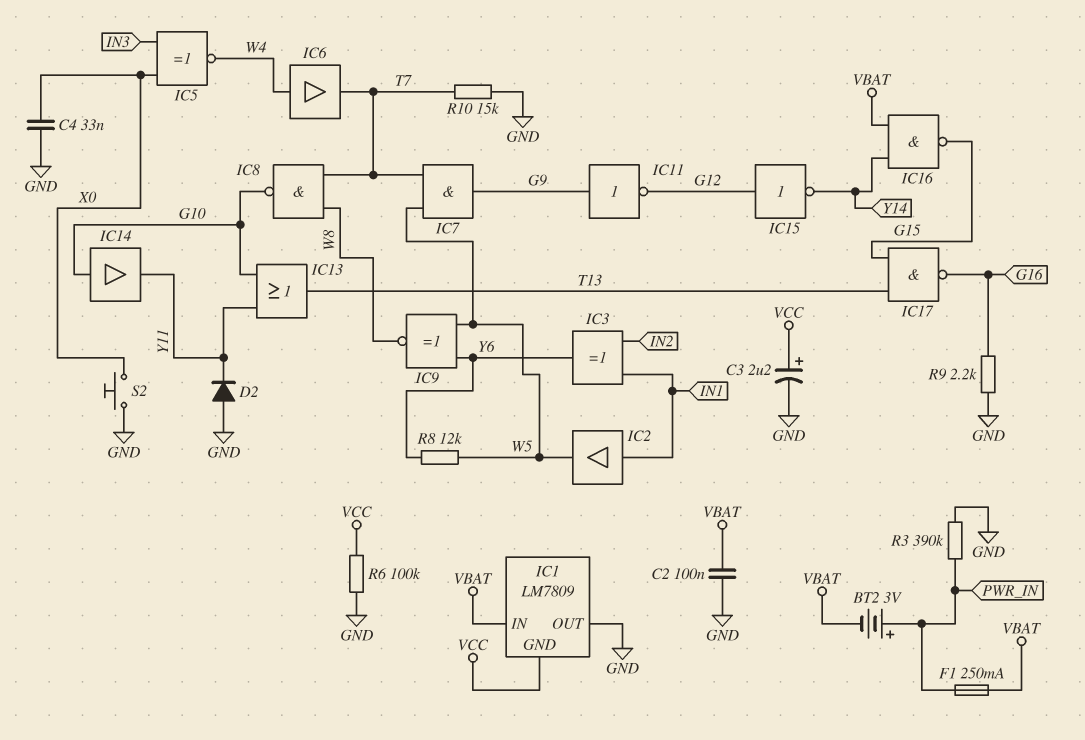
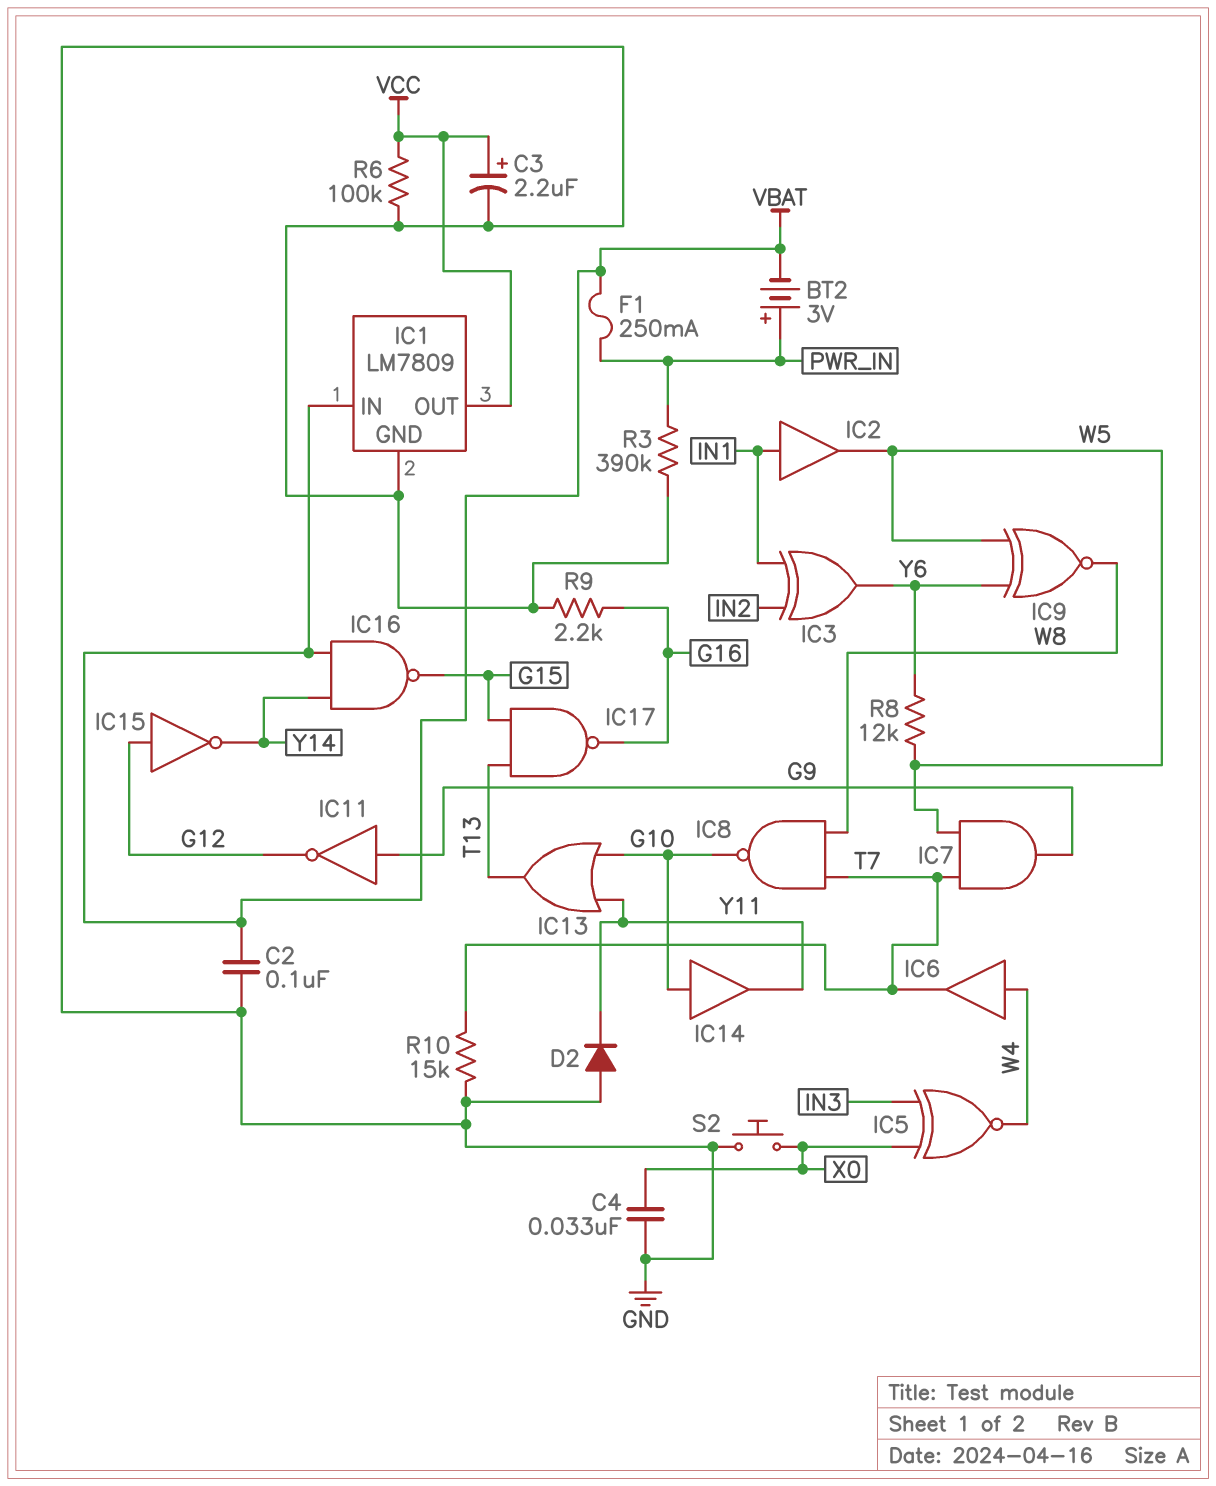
IC1 pin GND: VCC -> GND
IC1 pin OUT: GND -> VCC

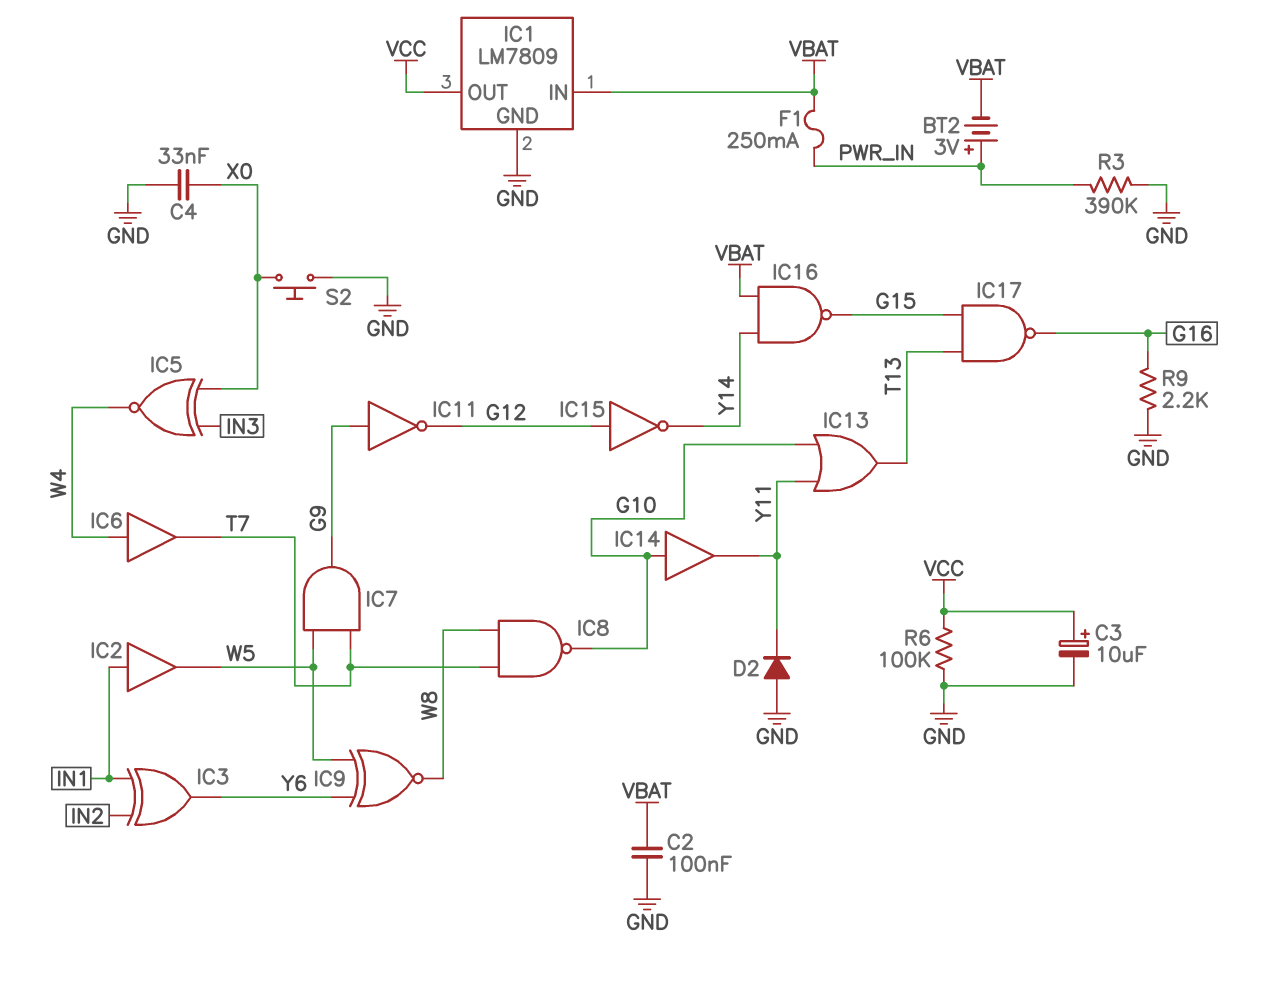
C3: 2.2uF (plus VCC, minus GND) -> 10uF (plus VCC, minus GND)
R8: 12k (W5, Y6) -> none
R10: 15k (GND, T7) -> none

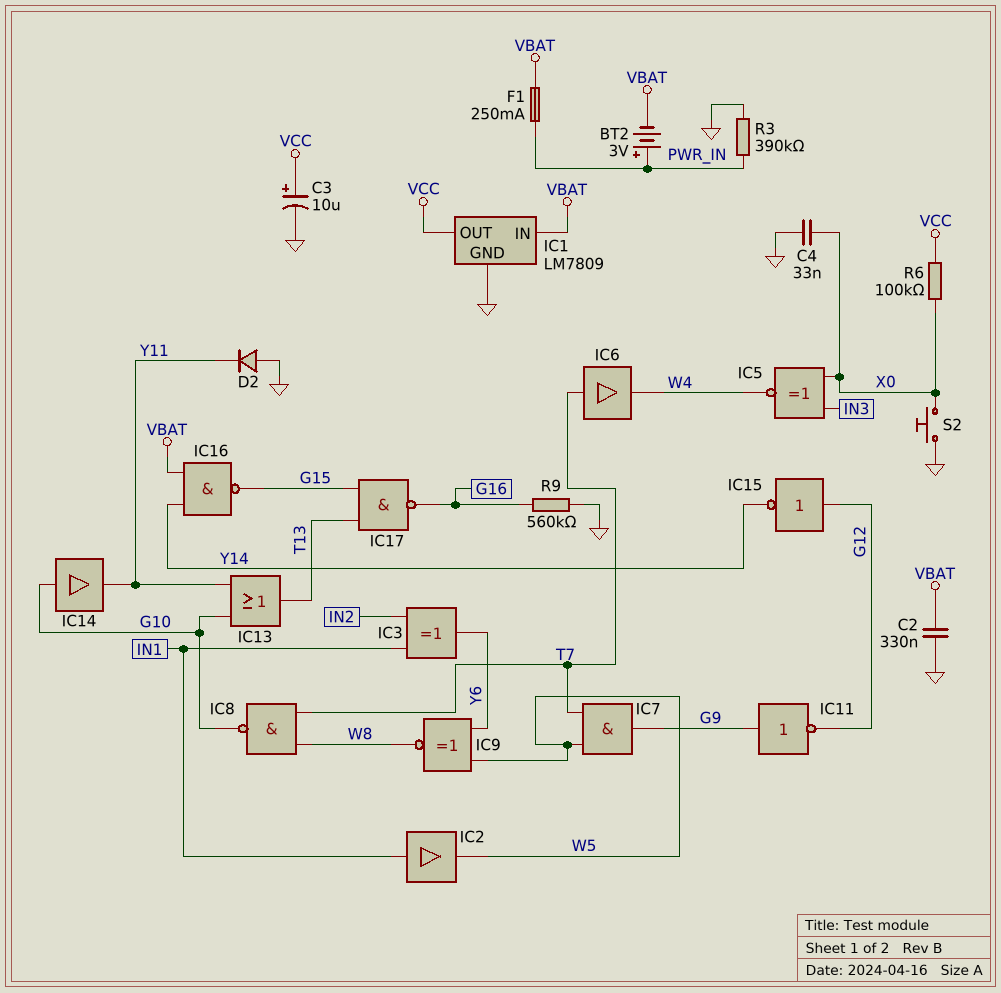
C2: 100nF (GND, VBAT) -> 330nF (GND, VBAT)
IC6: buffer (in W4, out T7) -> buffer (in T7, out W4)
R6: 100k (GND, VCC) -> 100k (VCC, X0)
R9: 2.2k (G16, GND) -> 560k (G16, GND)

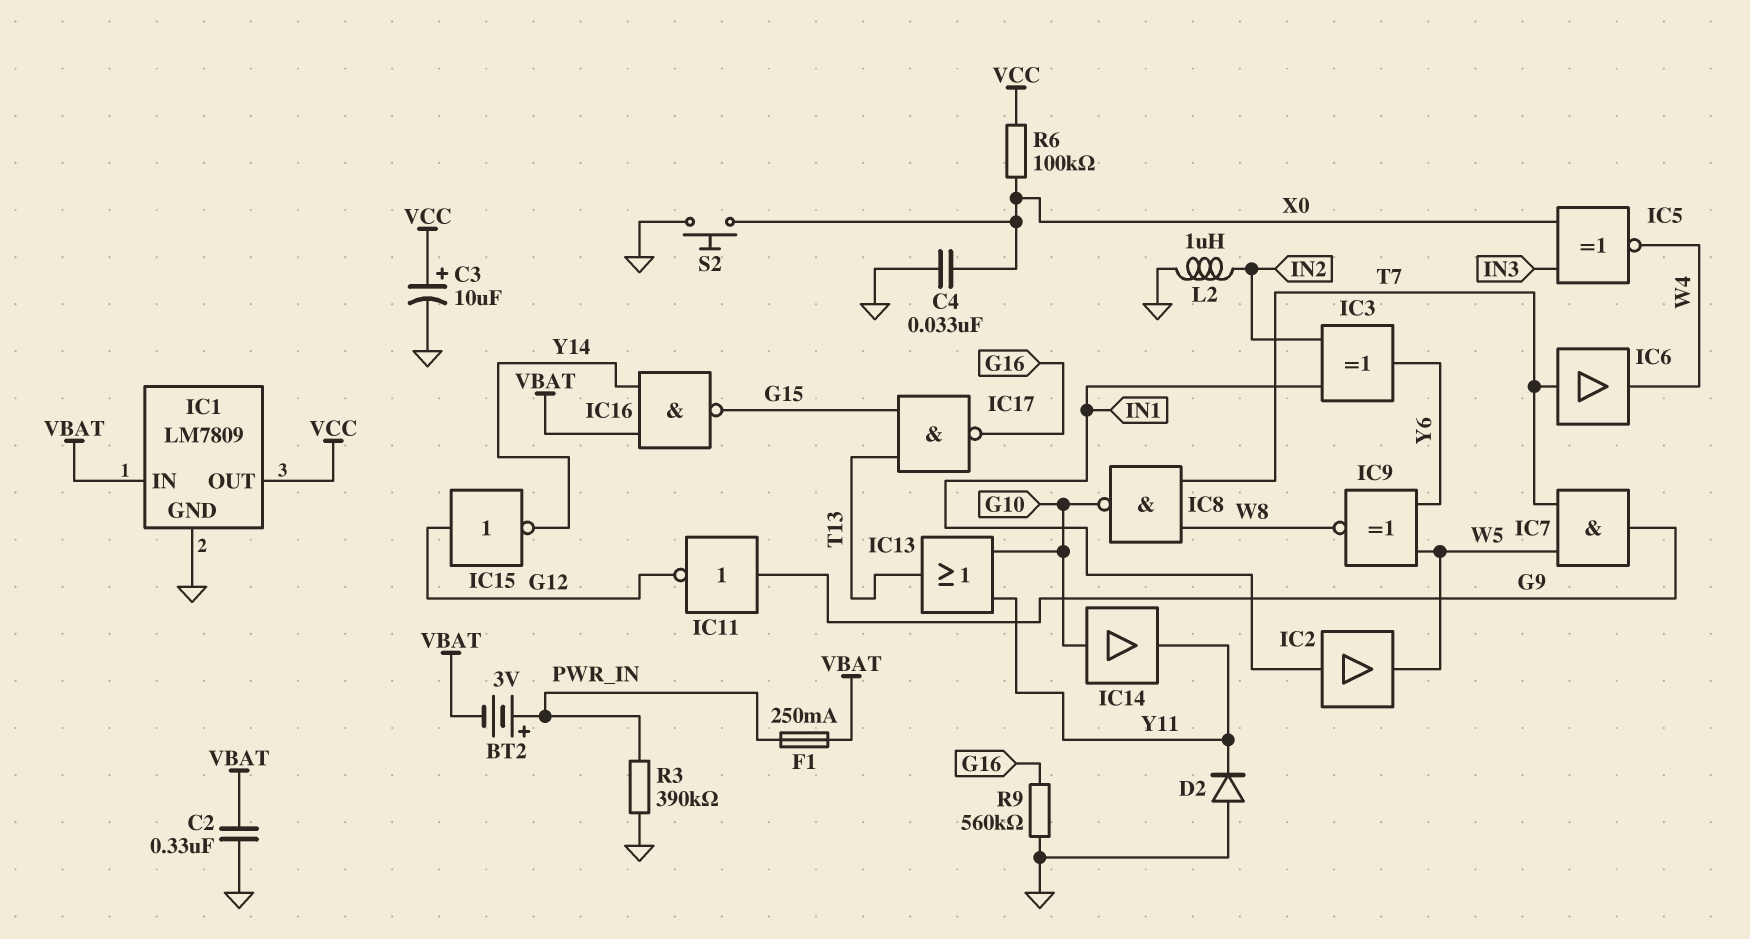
L2: none -> 1uH (GND, IN2)

